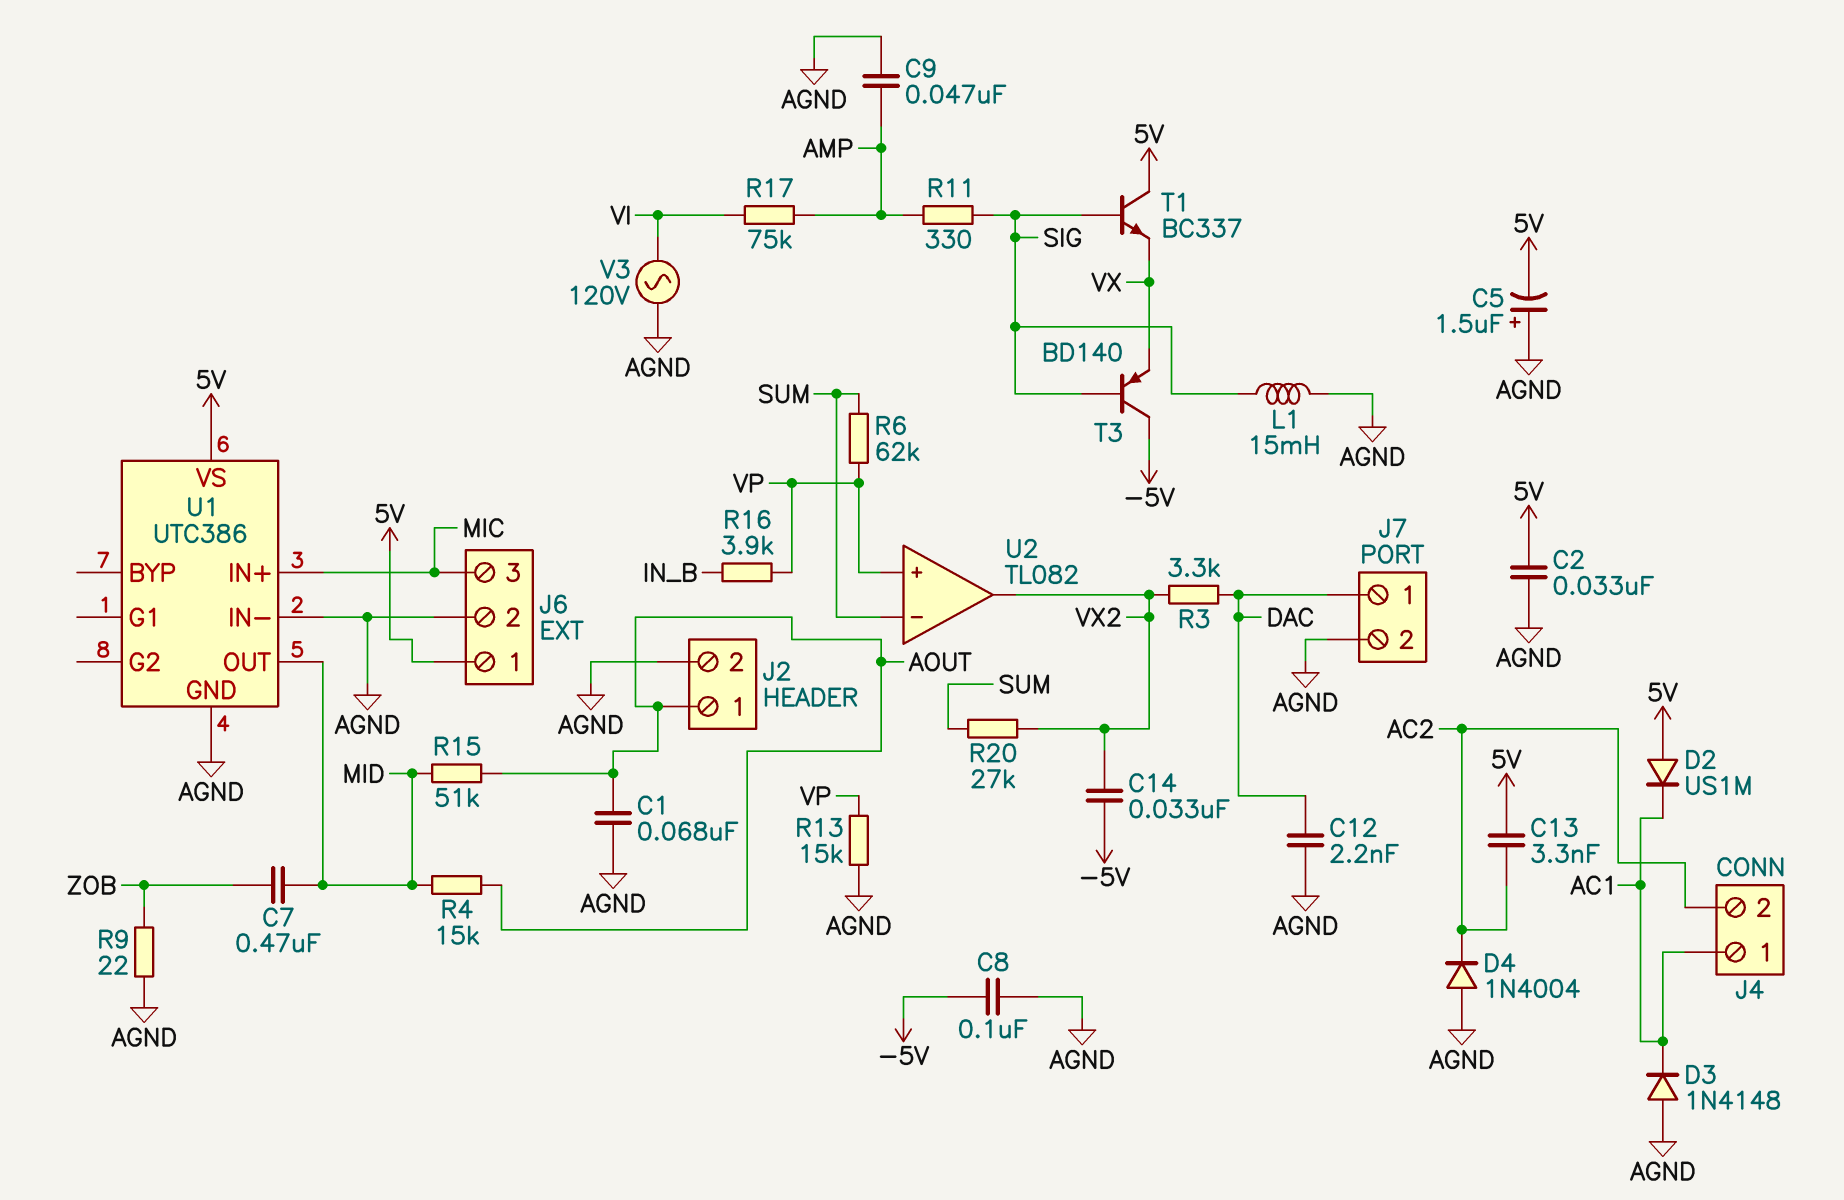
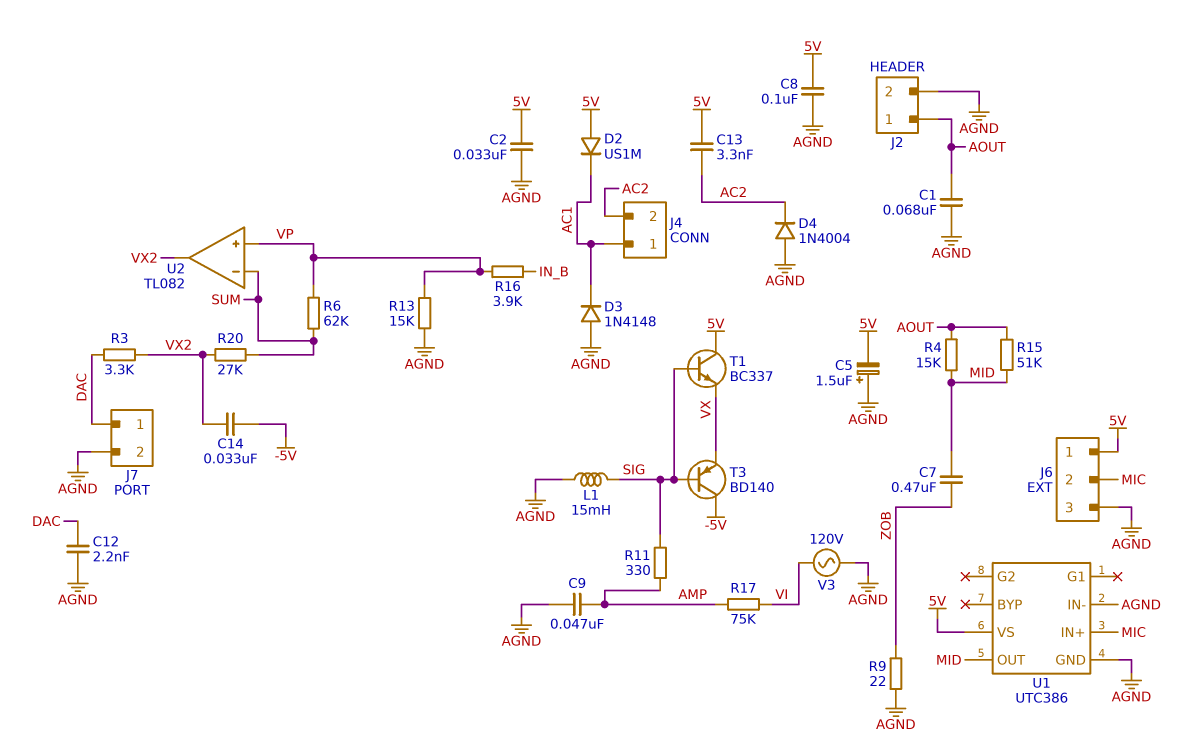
C8: 100nF (-5V, AGND) -> 100nF (5V, AGND)
J6 pin 2: AGND -> MIC
J6 pin 3: MIC -> AGND

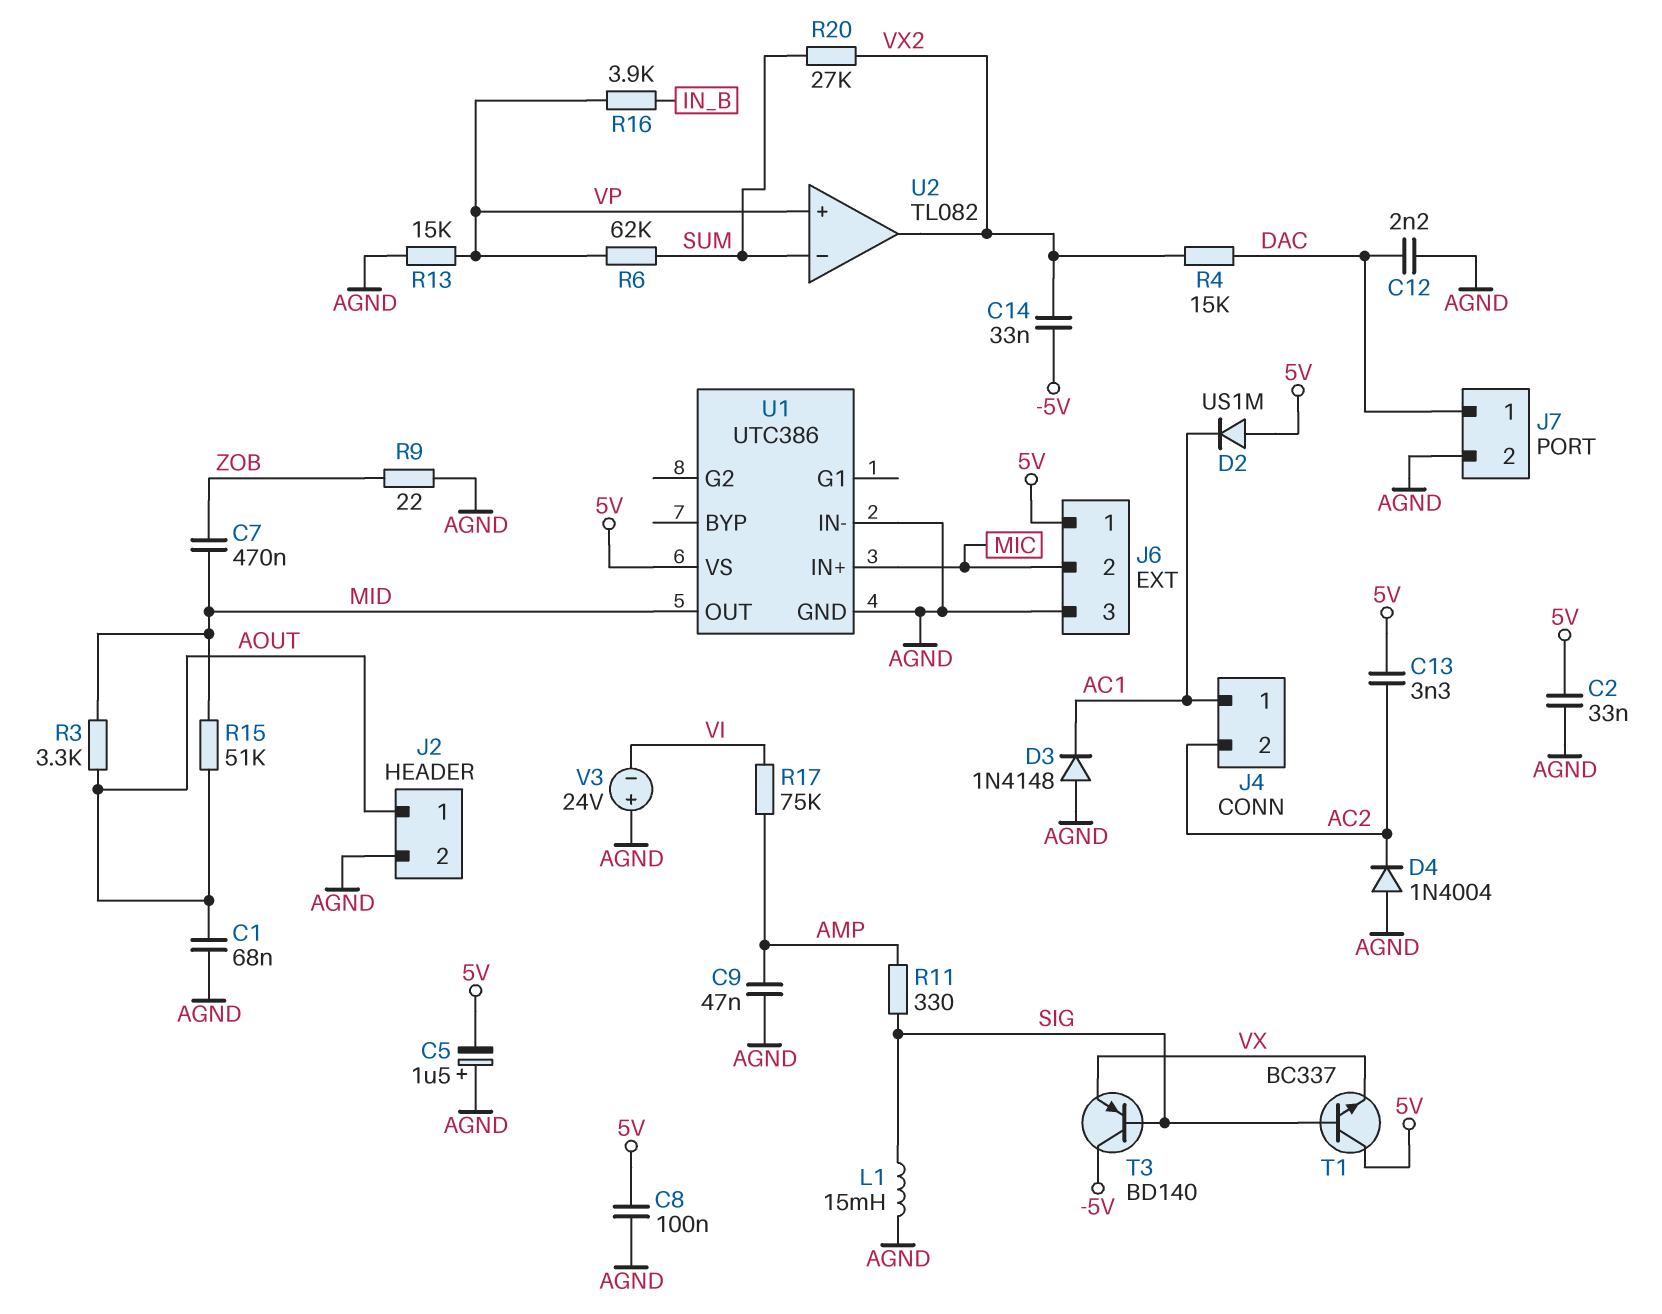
R3: 3.3k (DAC, VX2) -> 3.3k (AOUT, MID)
R4: 15k (AOUT, MID) -> 15k (DAC, VX2)
V3: AC 120V (AGND, VI) -> 24V (plus AGND, minus VI)

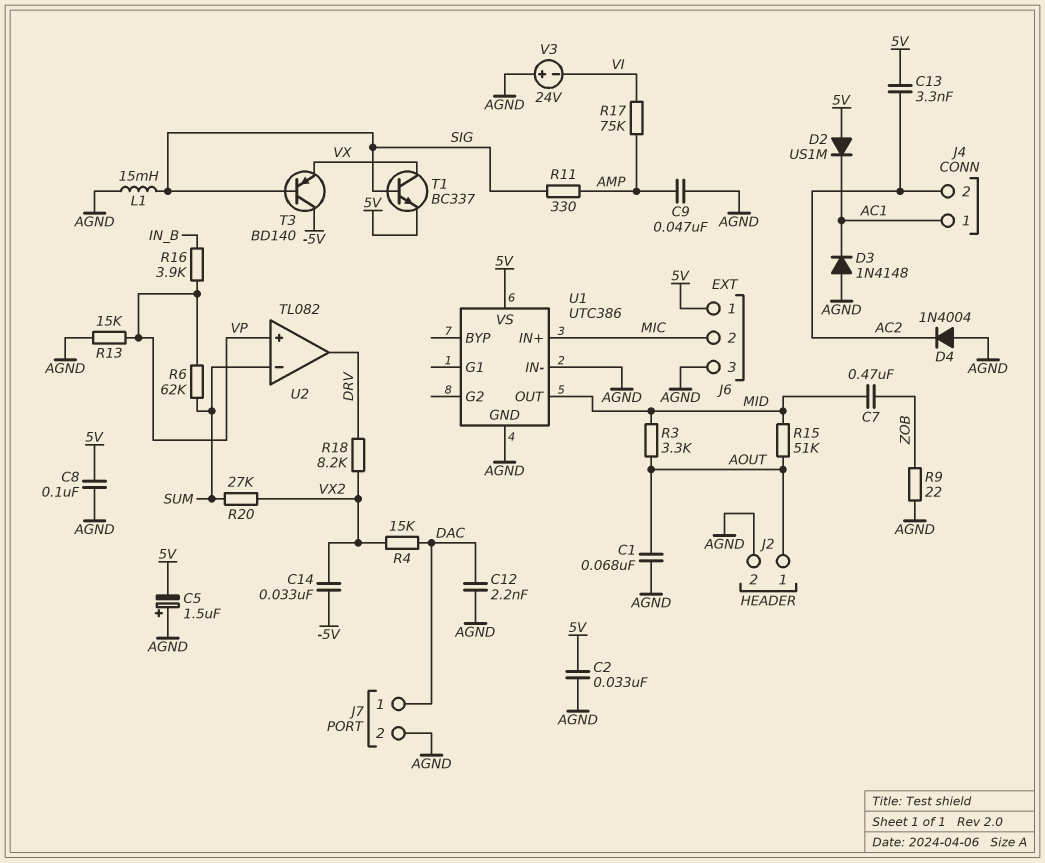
R18: none -> 8.2k (DRV, VX2)
T1: NPN BC337 (B SIG, C 5V, E VX) -> NPN BC337 (B SIG, C VX, E 5V)
U2 pin out: VX2 -> DRV

